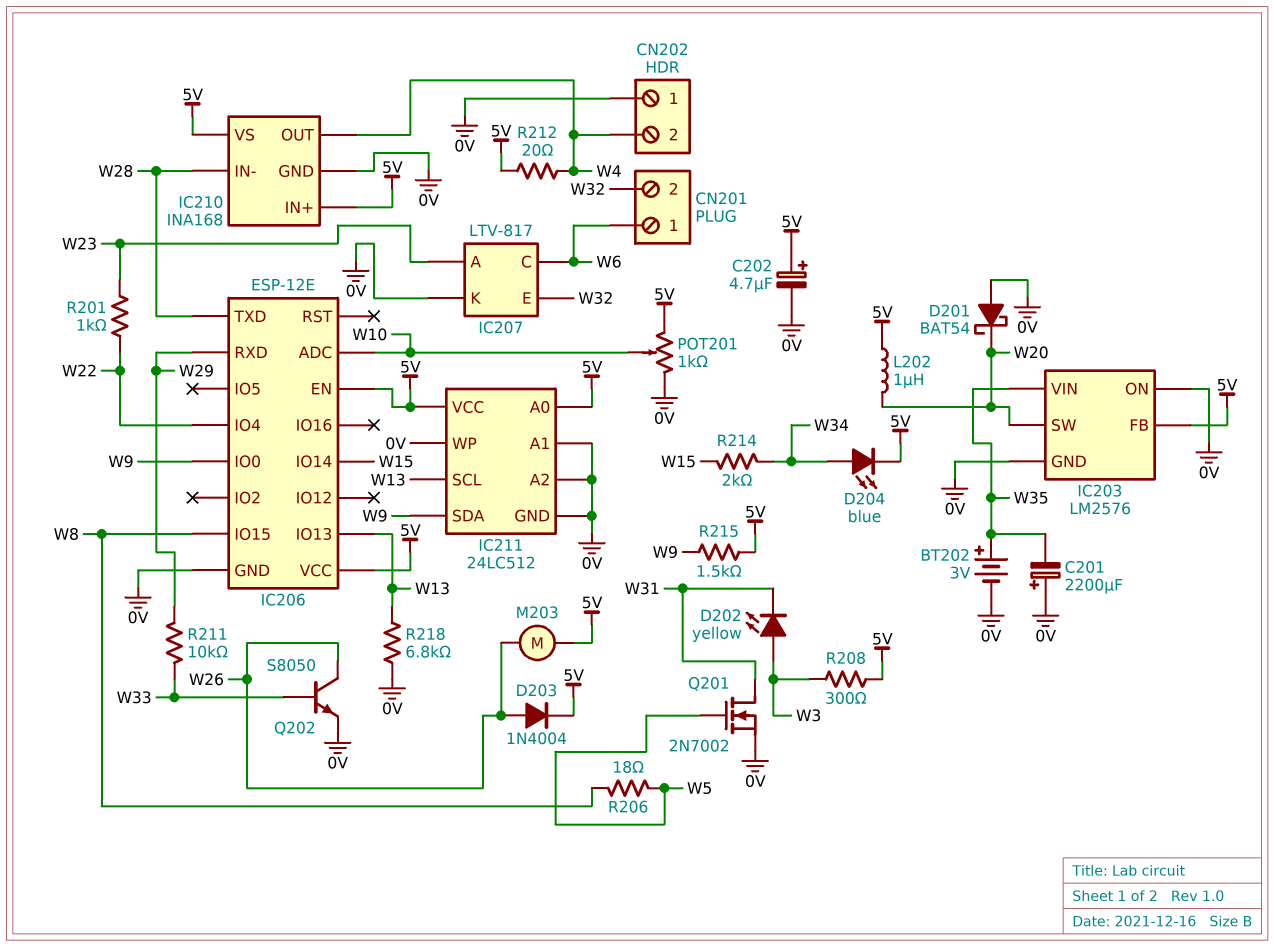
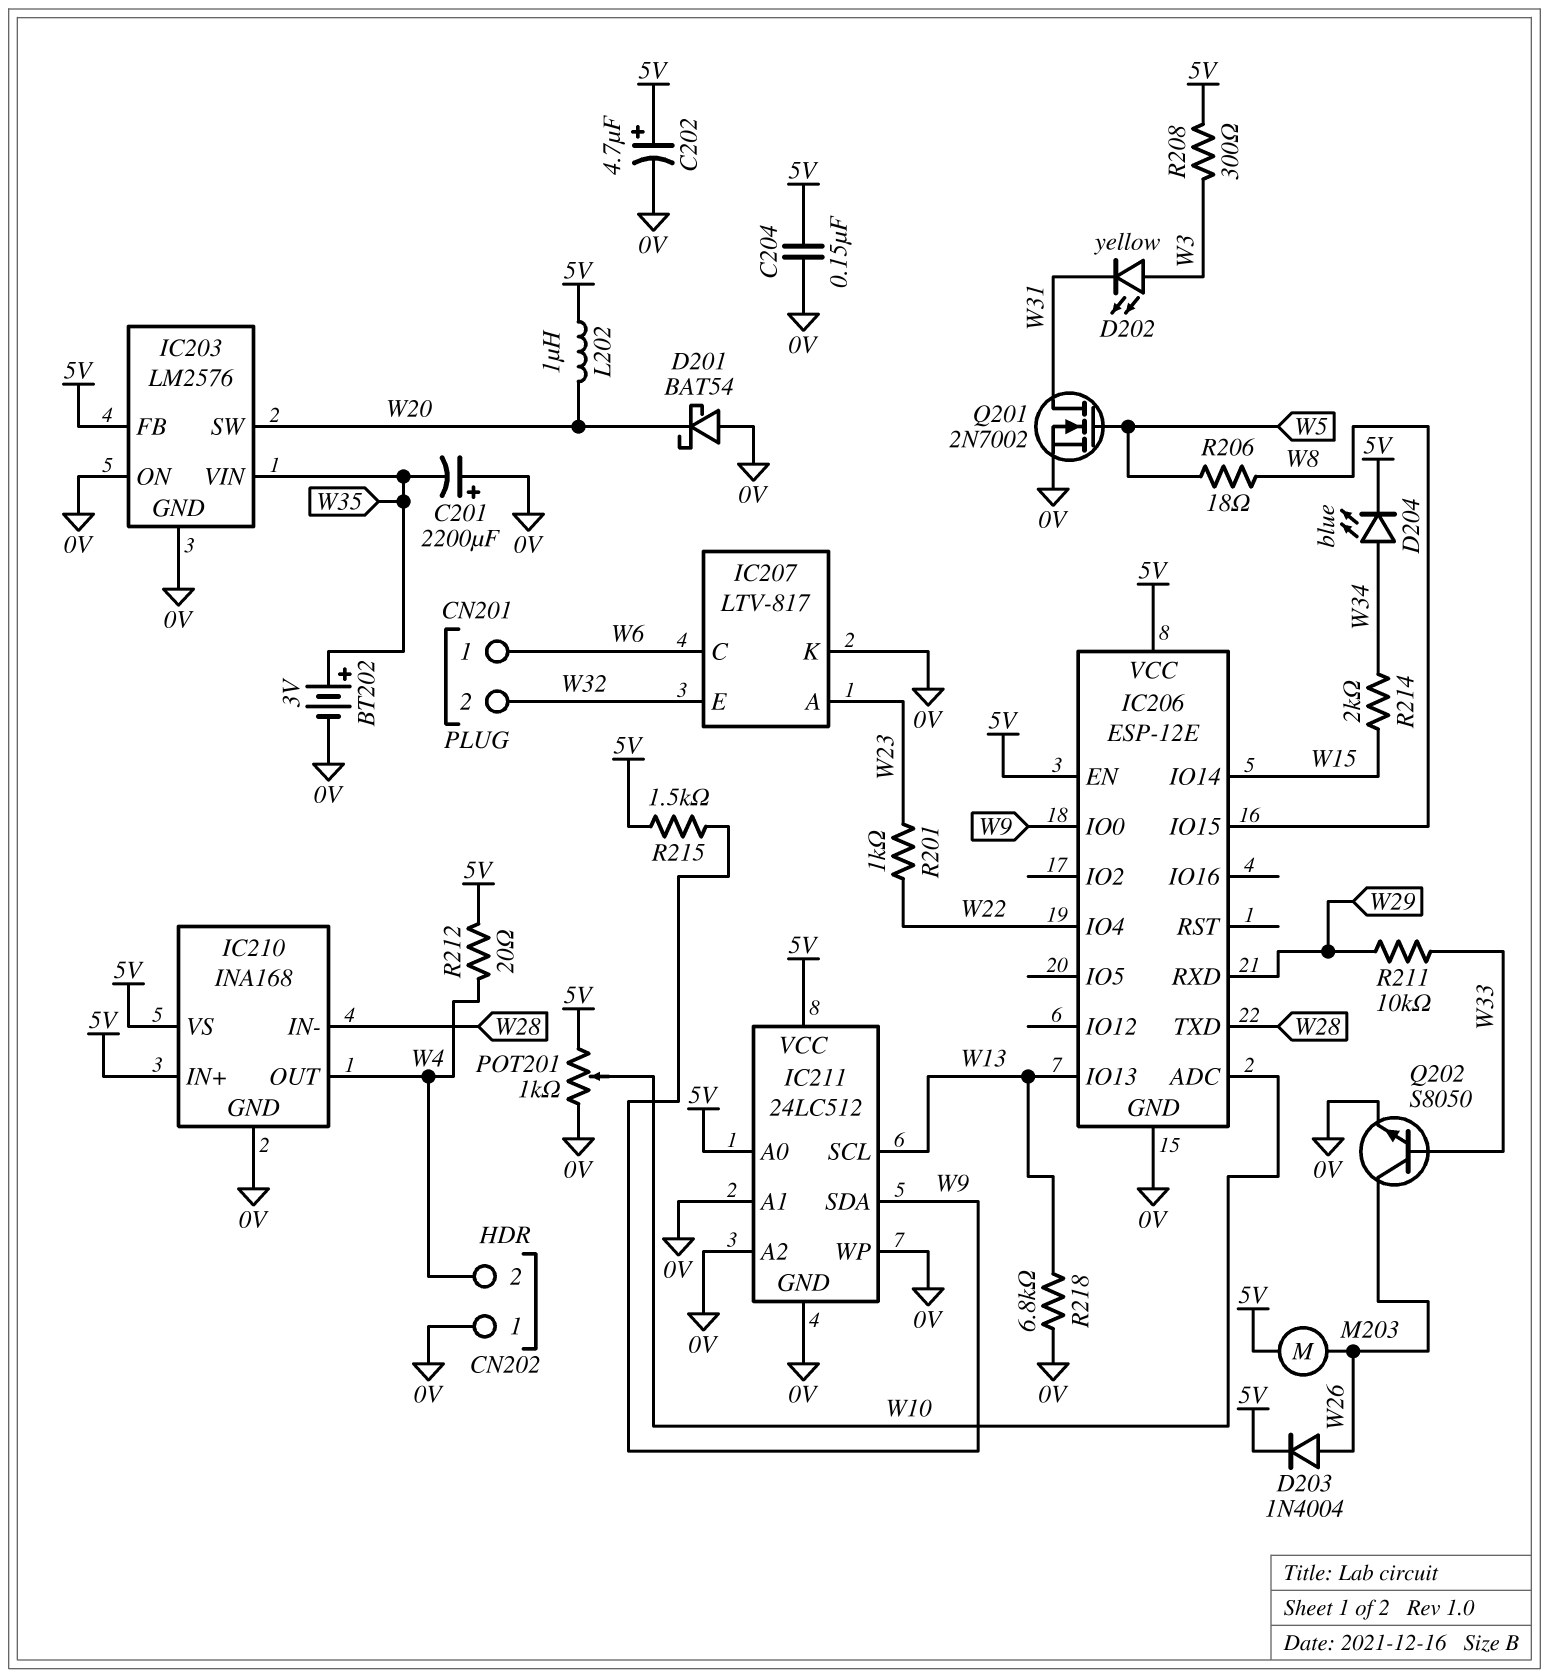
C204: none -> 150nF (0V, 5V)

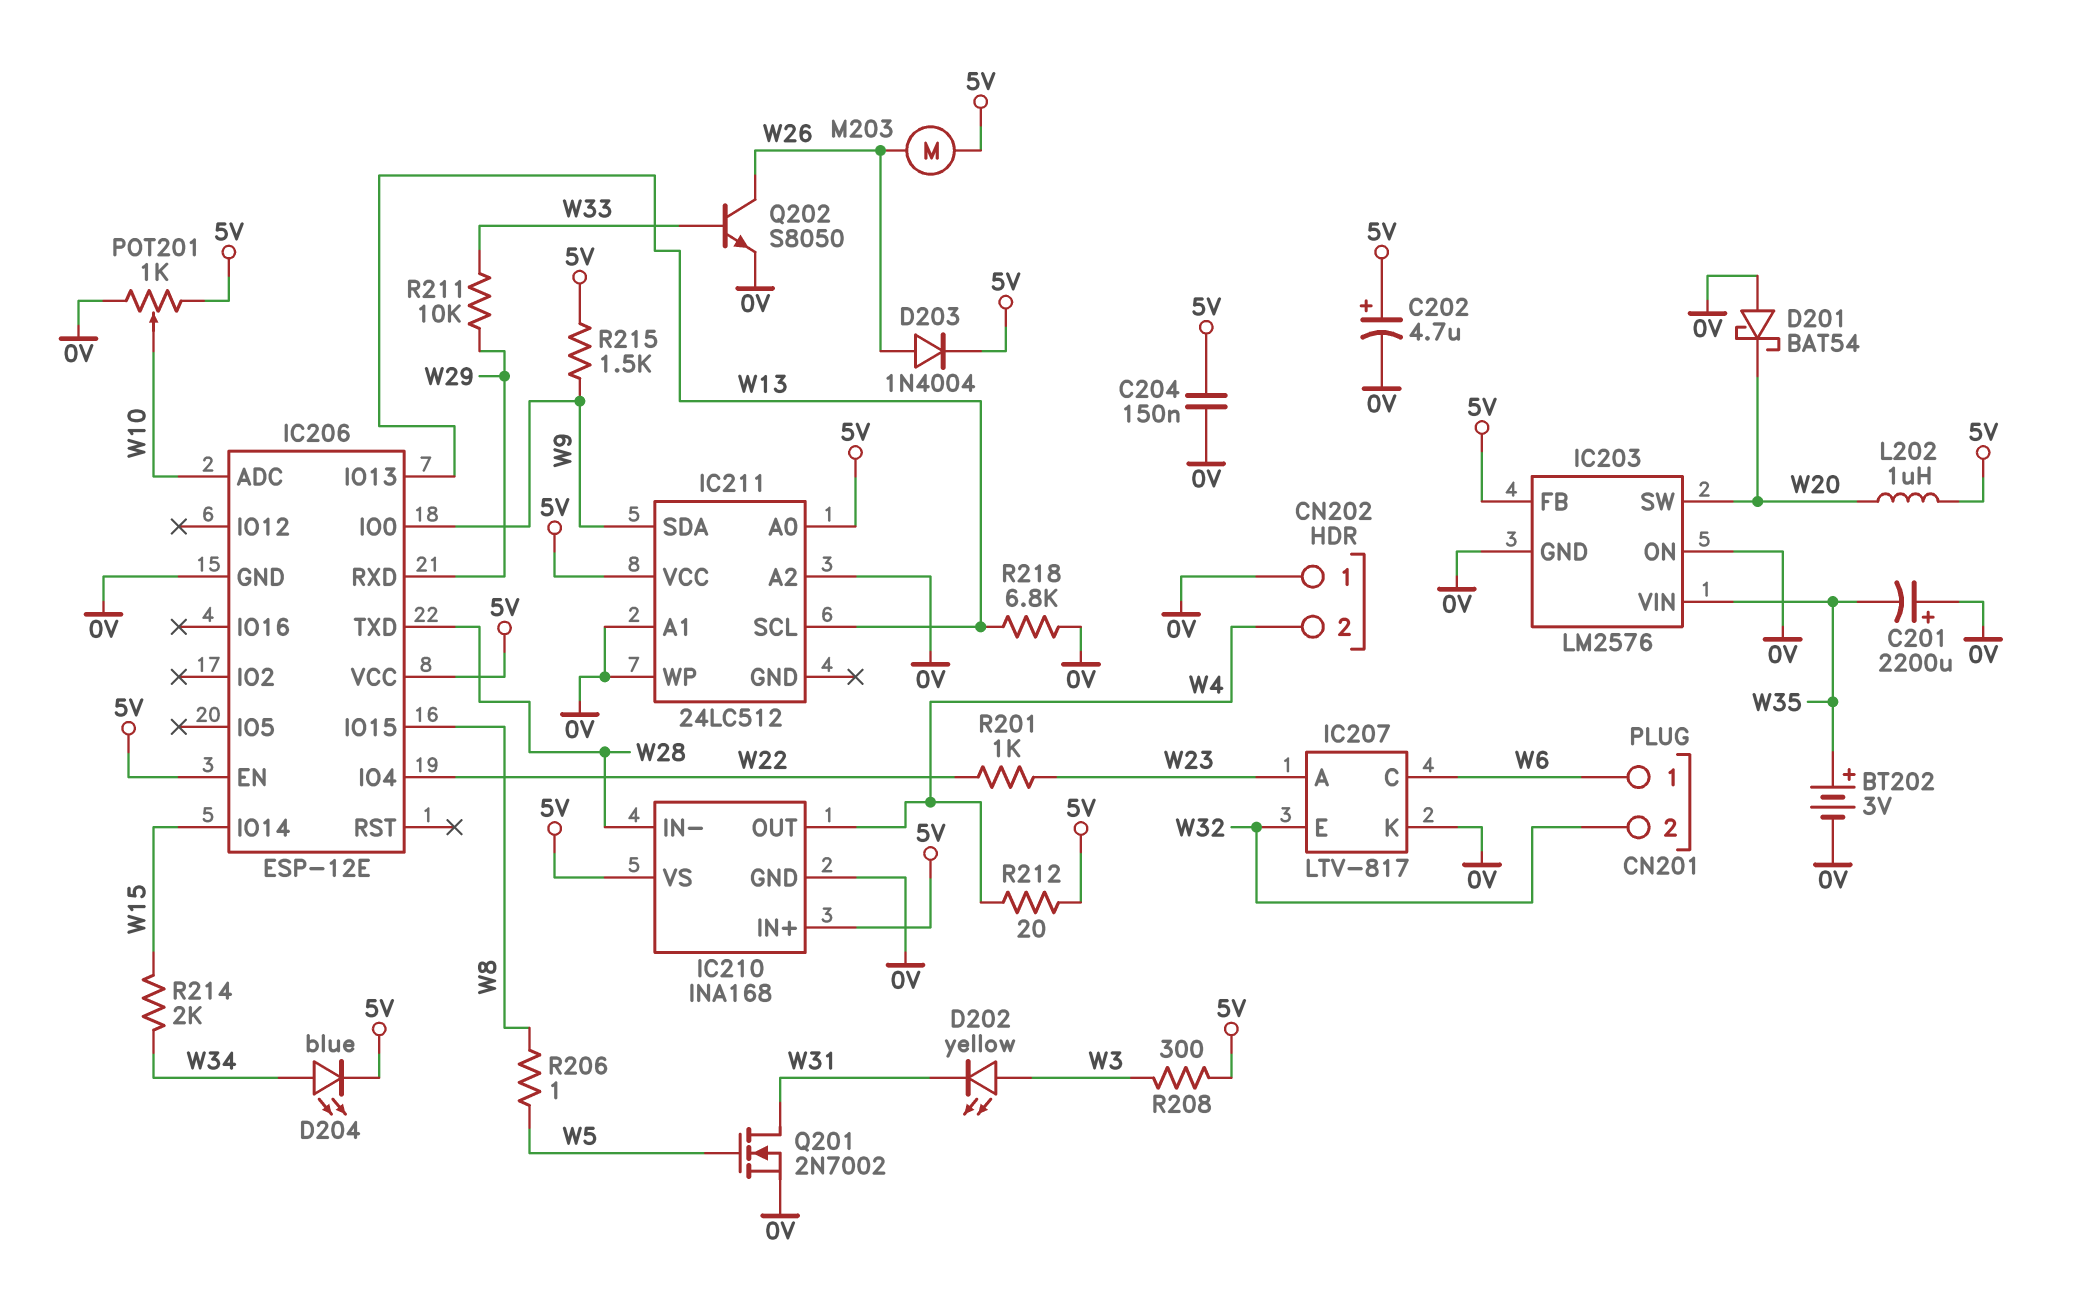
IC211 pin GND: 0V -> none
R206: 18 (W5, W8) -> 1 (W5, W8)

